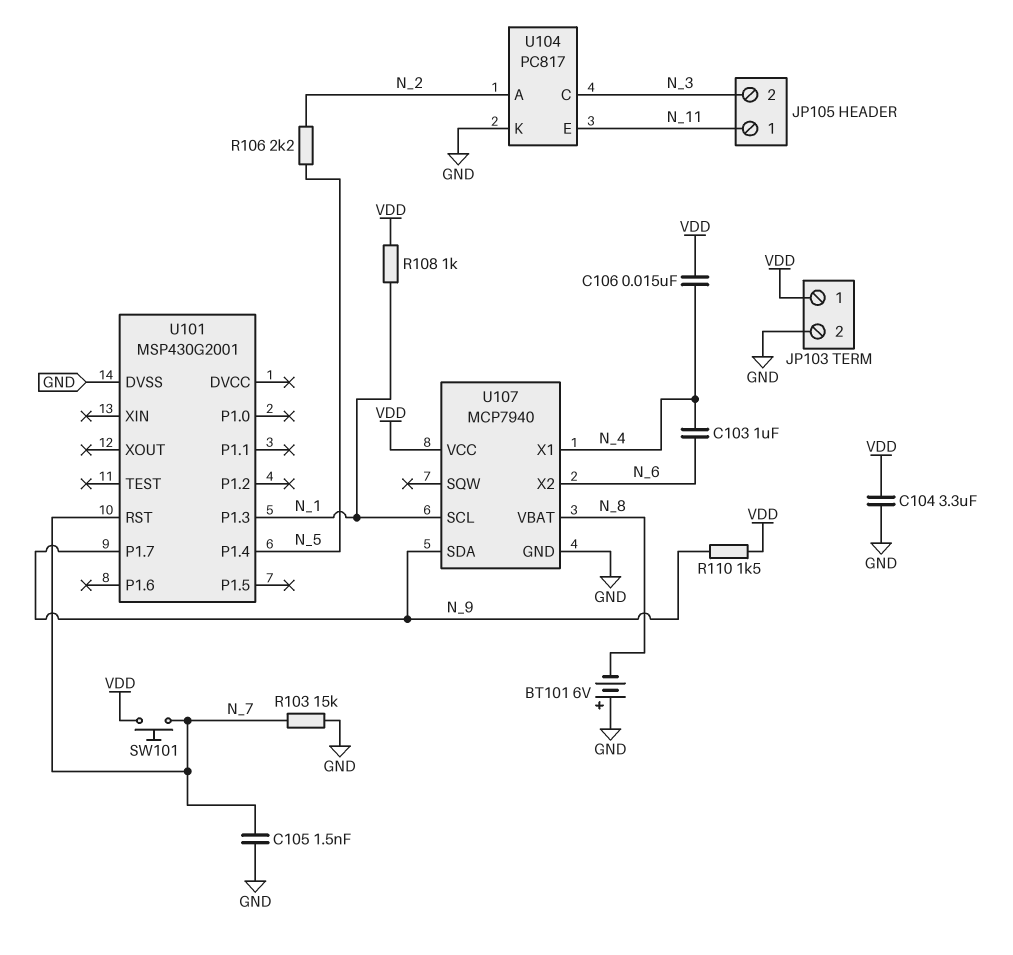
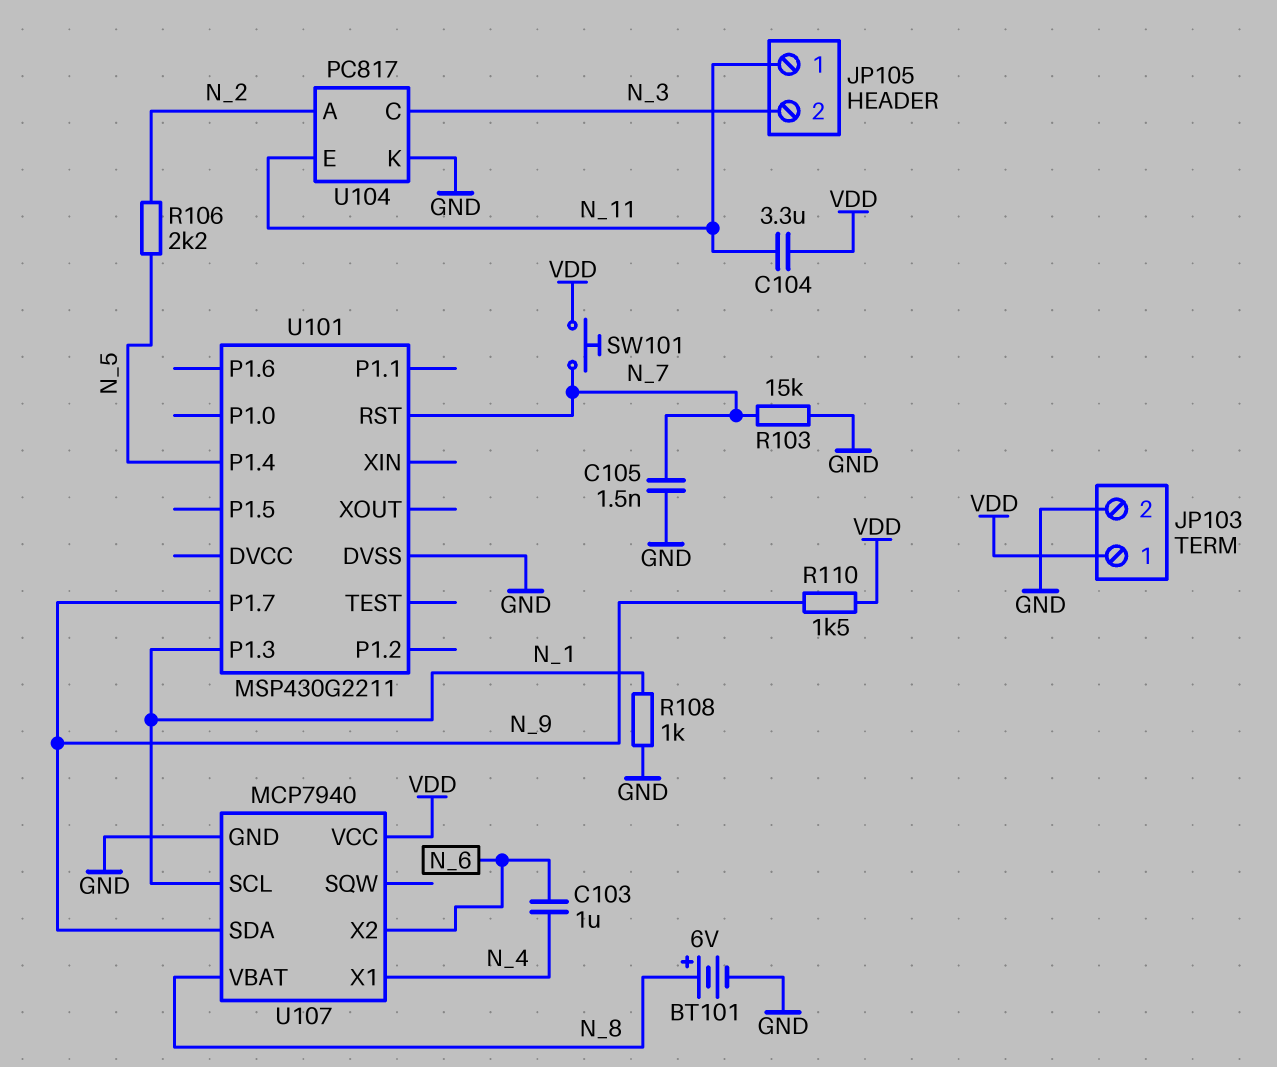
BT101: 6V (plus GND, minus N_8) -> 6V (plus N_8, minus GND)
C104: 3.3uF (GND, VDD) -> 3.3uF (N_11, VDD)
C106: 15nF (N_4, VDD) -> none
R108: 1k (N_1, VDD) -> 1k (GND, N_1)
U101: MSP430G2001 -> MSP430G2211

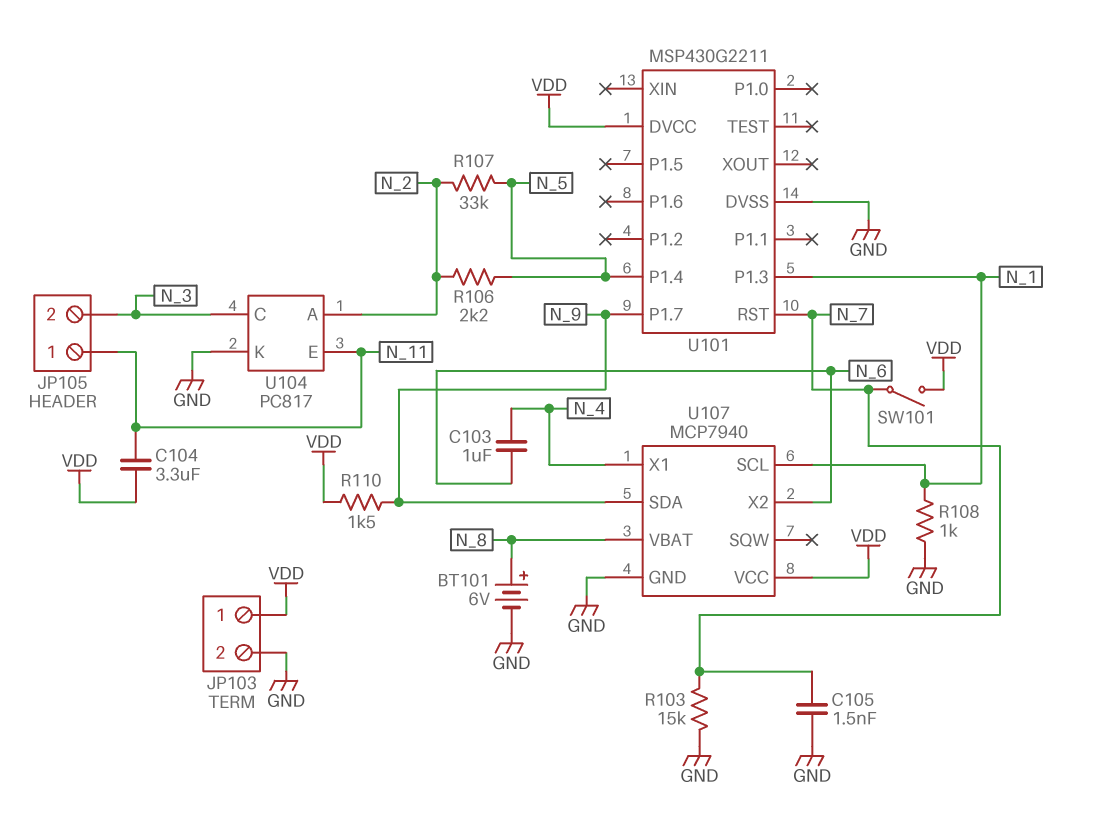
R107: none -> 33k (N_2, N_5)
SW101: button (N_7, VDD) -> switch (N_7, VDD)
U101 pin DVCC: none -> VDD

